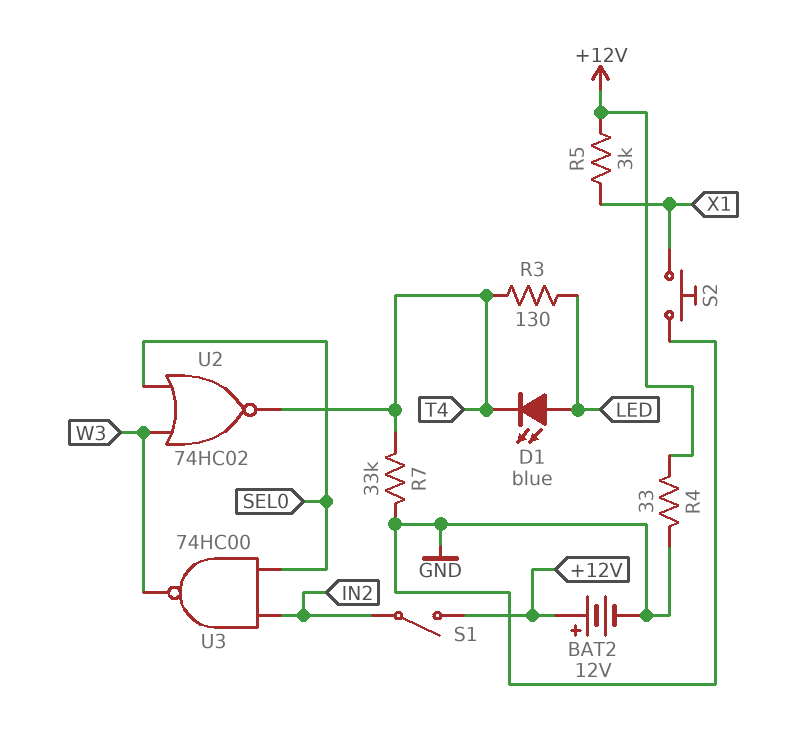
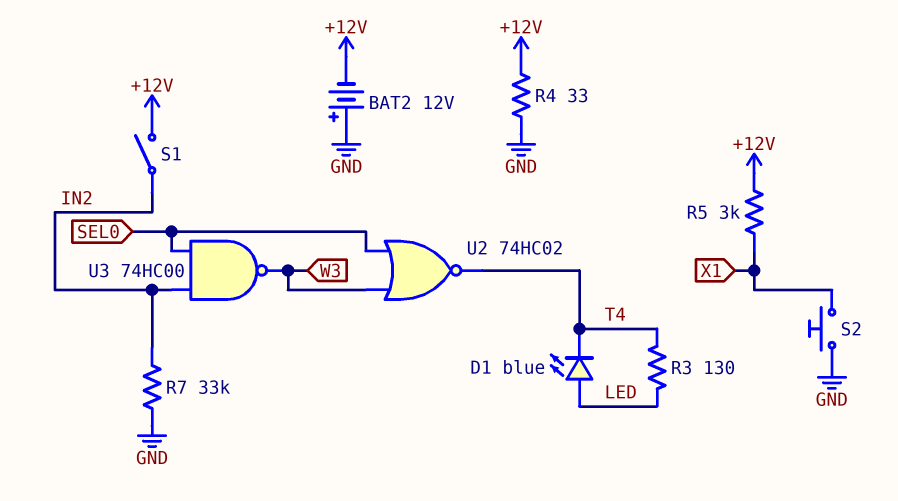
BAT2: 12V (plus +12V, minus GND) -> 12V (plus GND, minus +12V)
R7: 33k (GND, T4) -> 33k (GND, IN2)

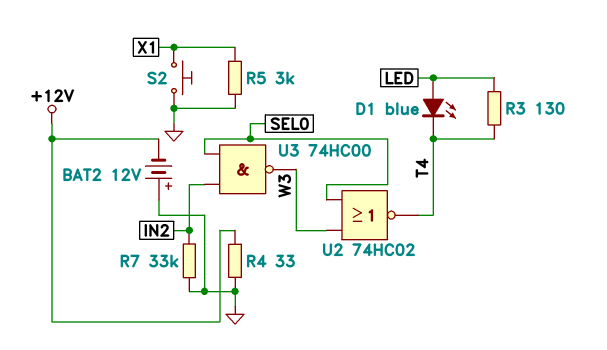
R5: 3k (+12V, X1) -> 3k (GND, X1)
S1: switch (+12V, IN2) -> none

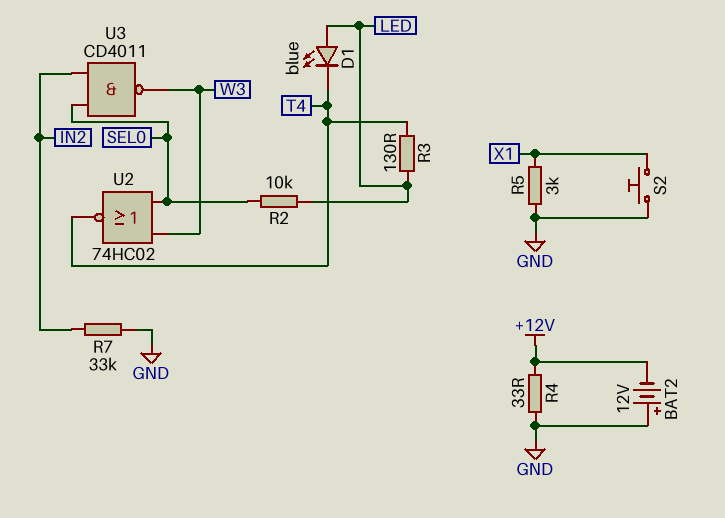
R2: none -> 10k (LED, SEL0)
U3: NAND 74HC00 (in IN2, in SEL0, out W3) -> NAND CD4011 (in IN2, in SEL0, out W3)

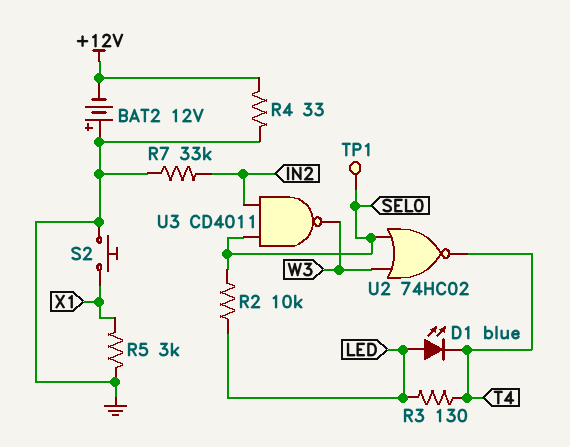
TP1: none -> test point (SEL0)

